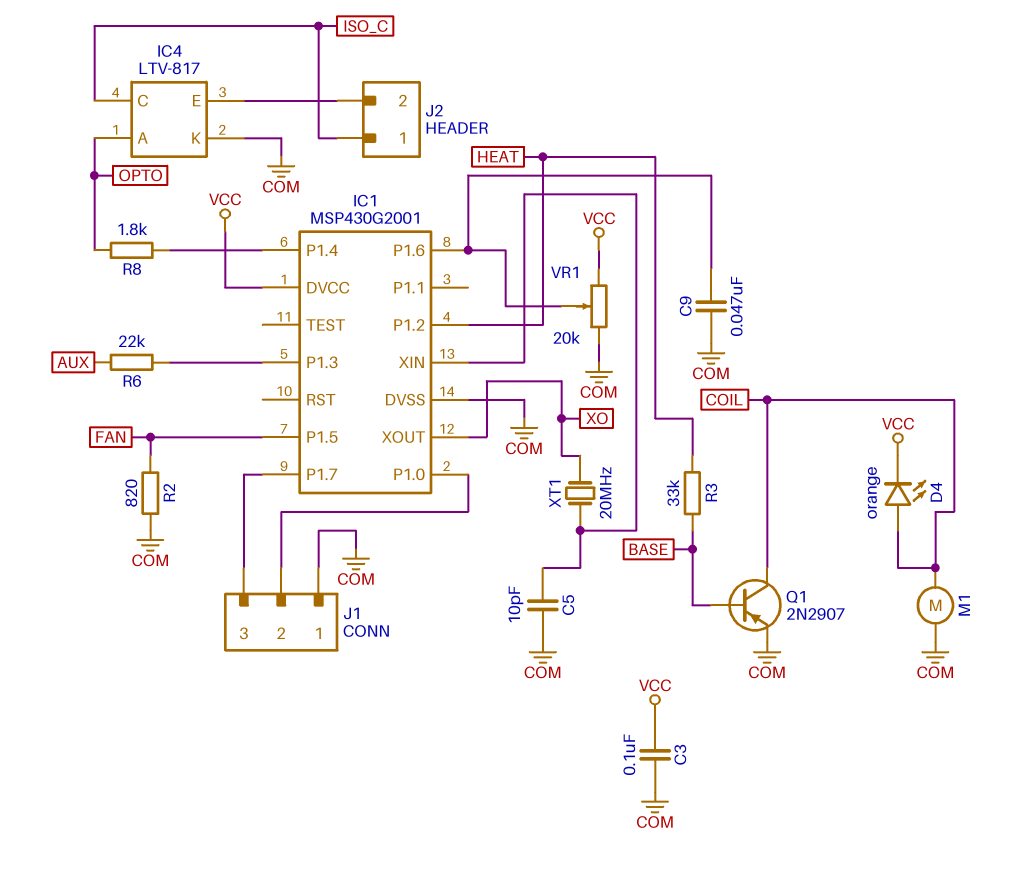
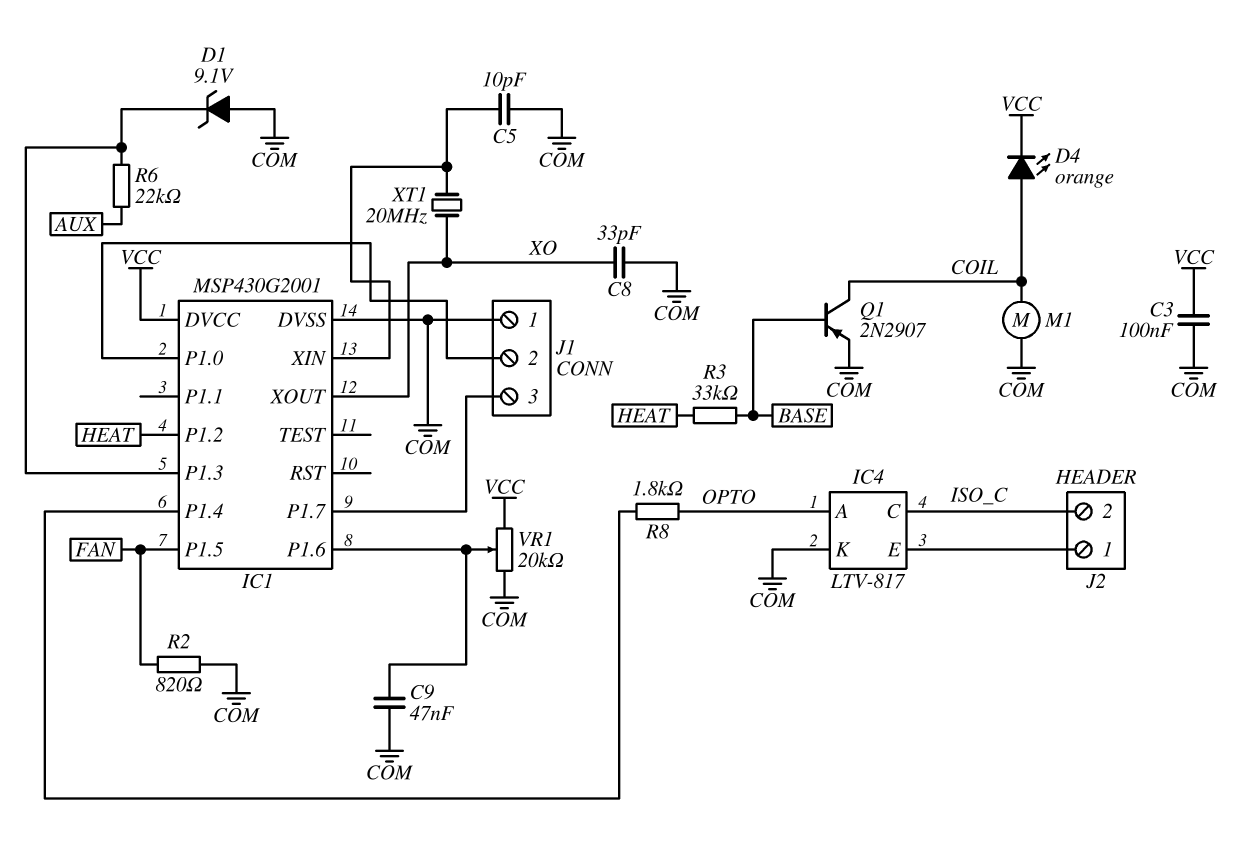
C8: none -> 33pF (COM, XO)
D1: none -> zener 9.1V (A COM, K IC1/P1.3)
J2 pin 1: ISO_C -> IC4/E
J2 pin 2: IC4/E -> ISO_C

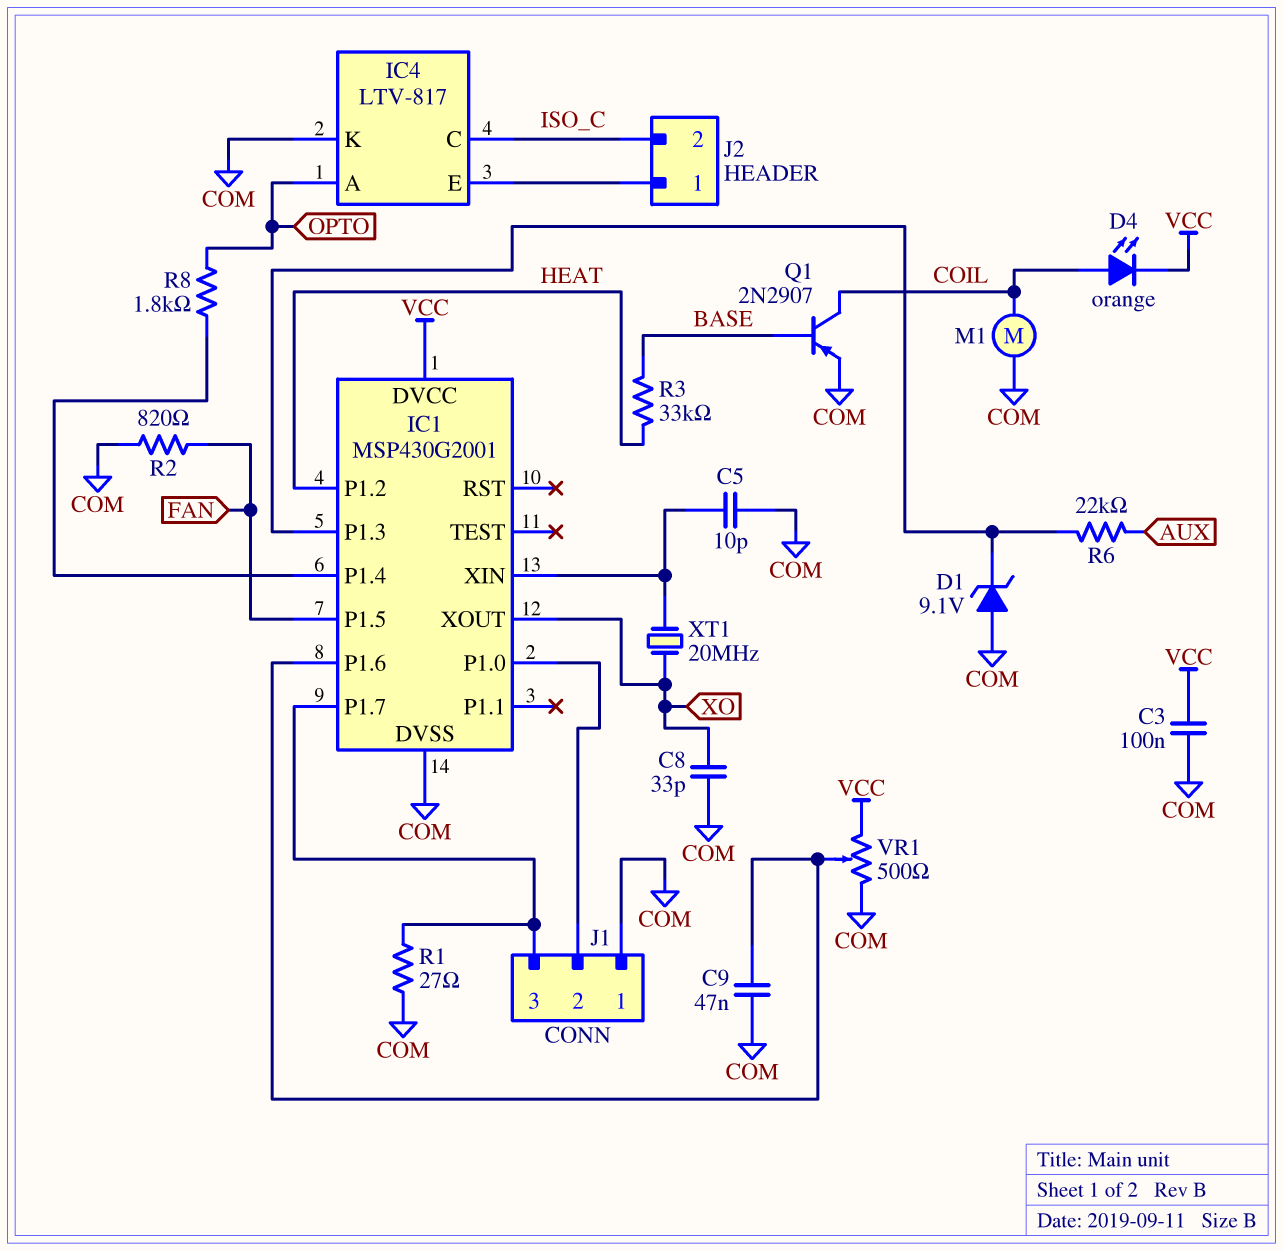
R1: none -> 27 (COM, IC1/P1.7)
VR1: 20k (COM, VCC, wiper IC1/P1.6) -> 500 (COM, VCC, wiper IC1/P1.6)

